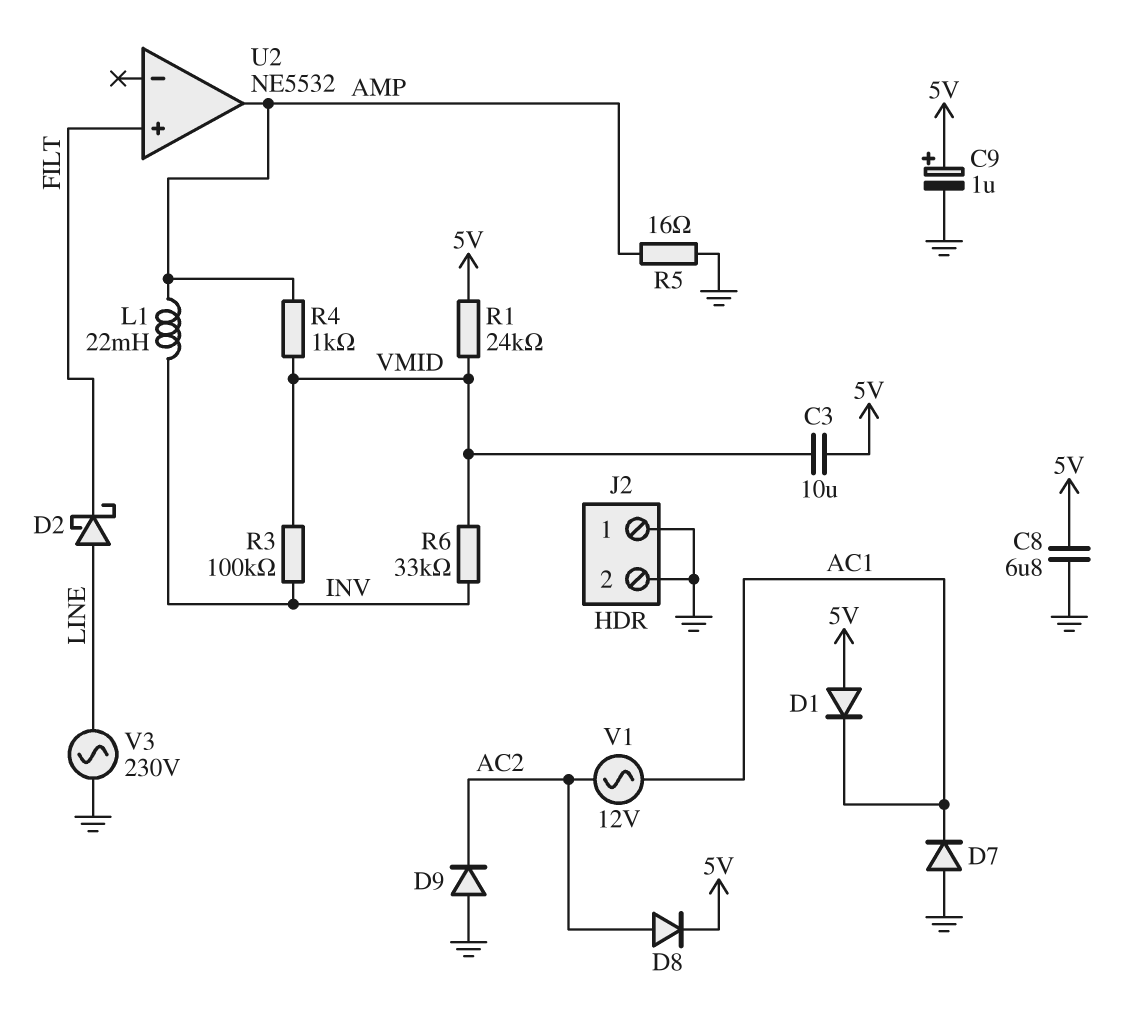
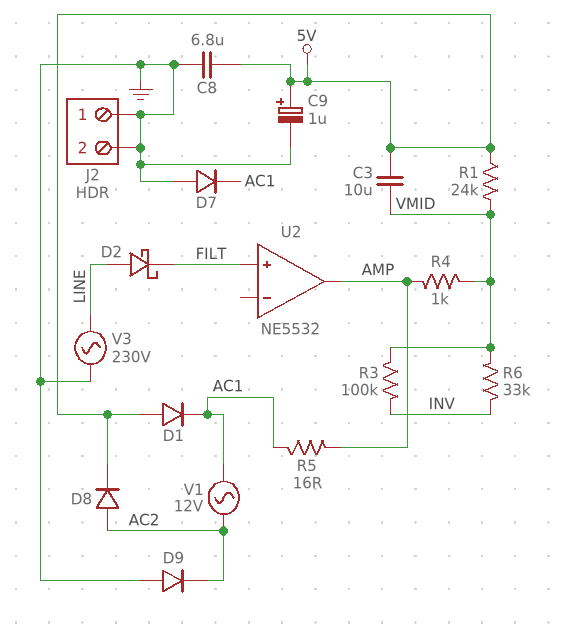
L1: 22mH (AMP, INV) -> none
R5: 16 (AMP, GND) -> 16 (AC1, AMP)

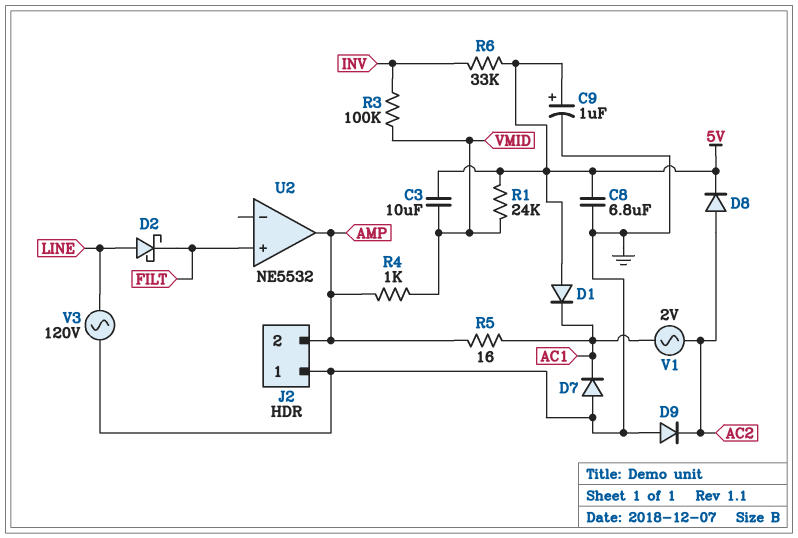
J2 pin 2: GND -> AMP
R6: 33k (INV, VMID) -> 33k (5V, INV)
V1: AC 12V (AC1, AC2) -> AC 2V (AC1, AC2)
V3: AC 230V (GND, LINE) -> AC 120V (GND, LINE)

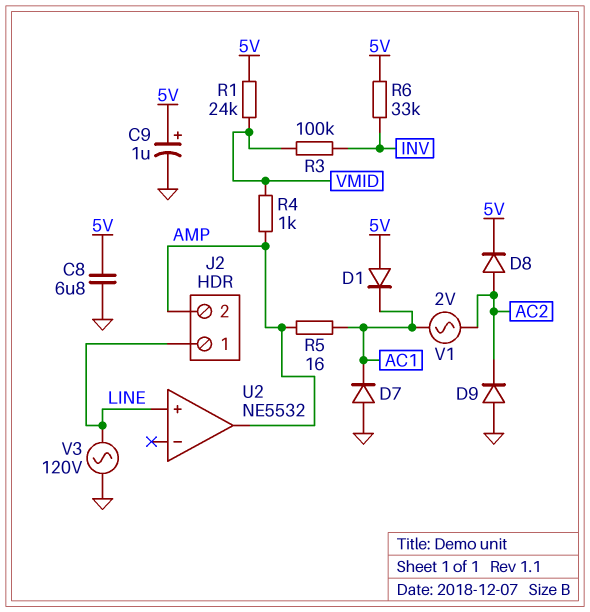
C3: 10uF (5V, VMID) -> none
D2: schottky (A LINE, K FILT) -> none
J2 pin 1: GND -> LINE
U2 pin in+: FILT -> LINE

